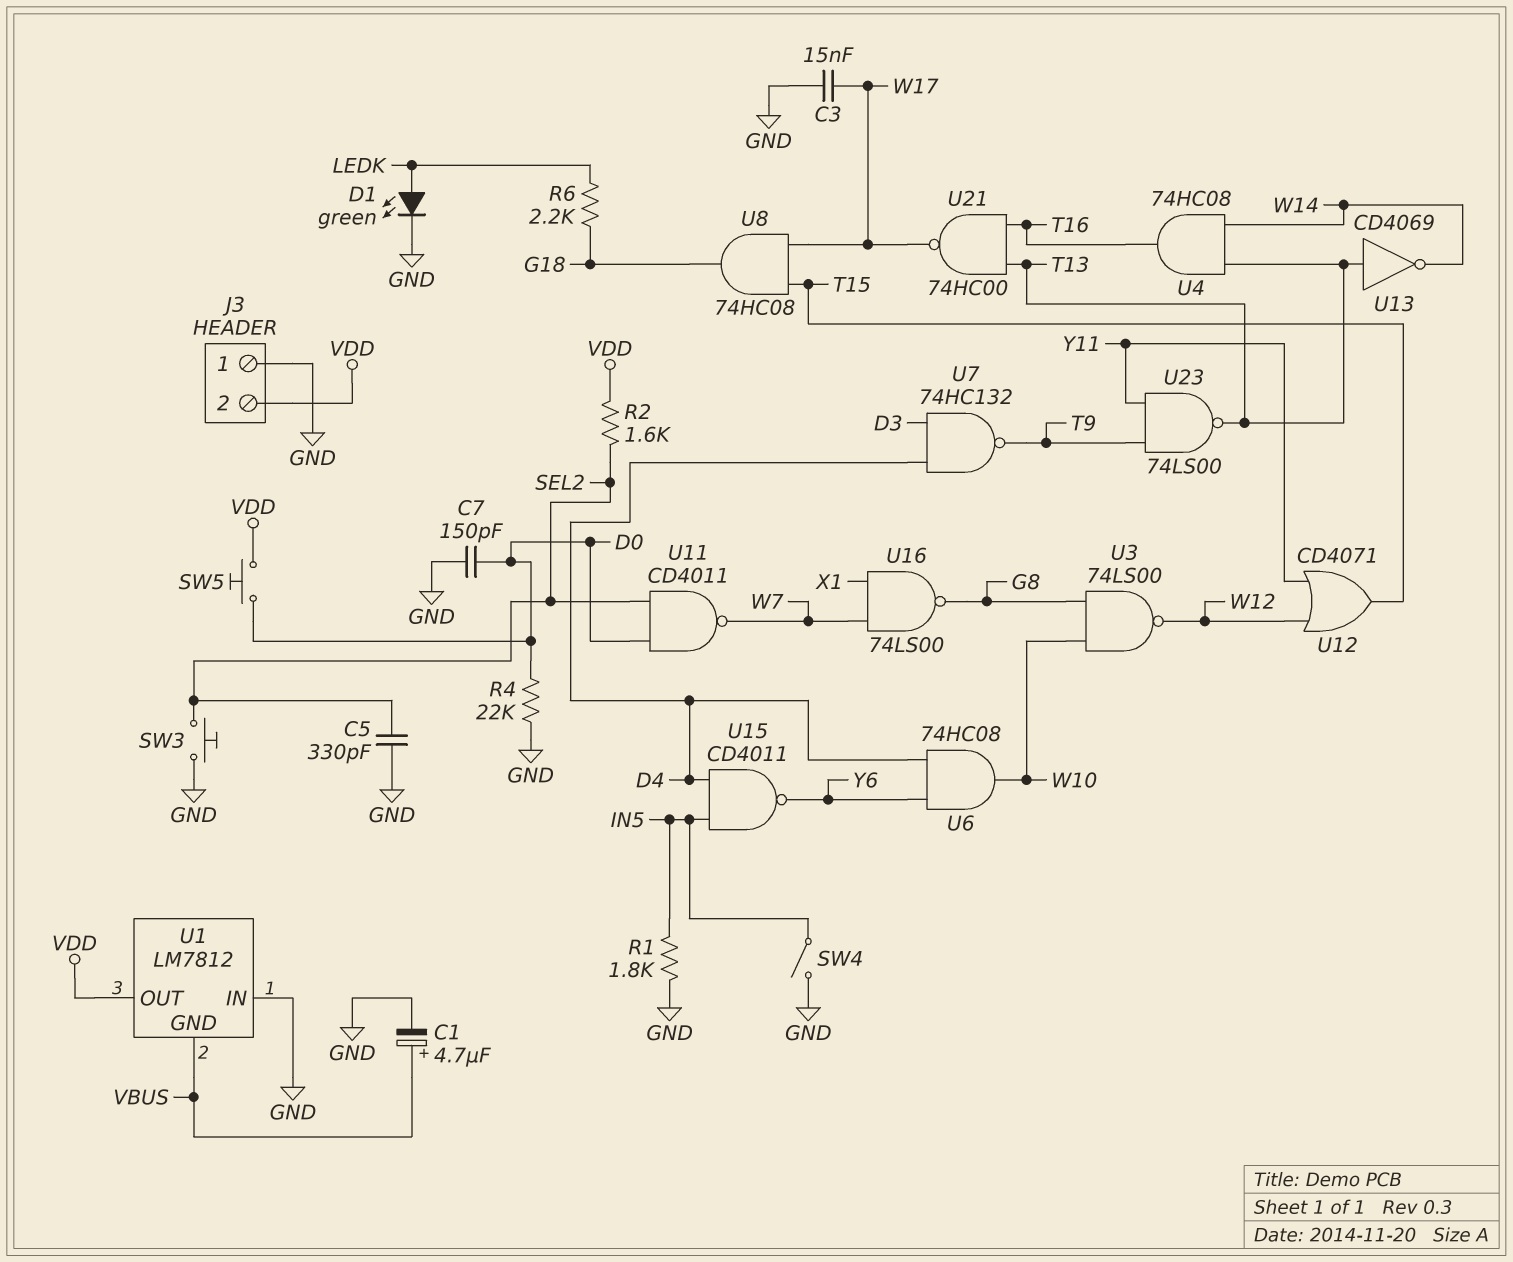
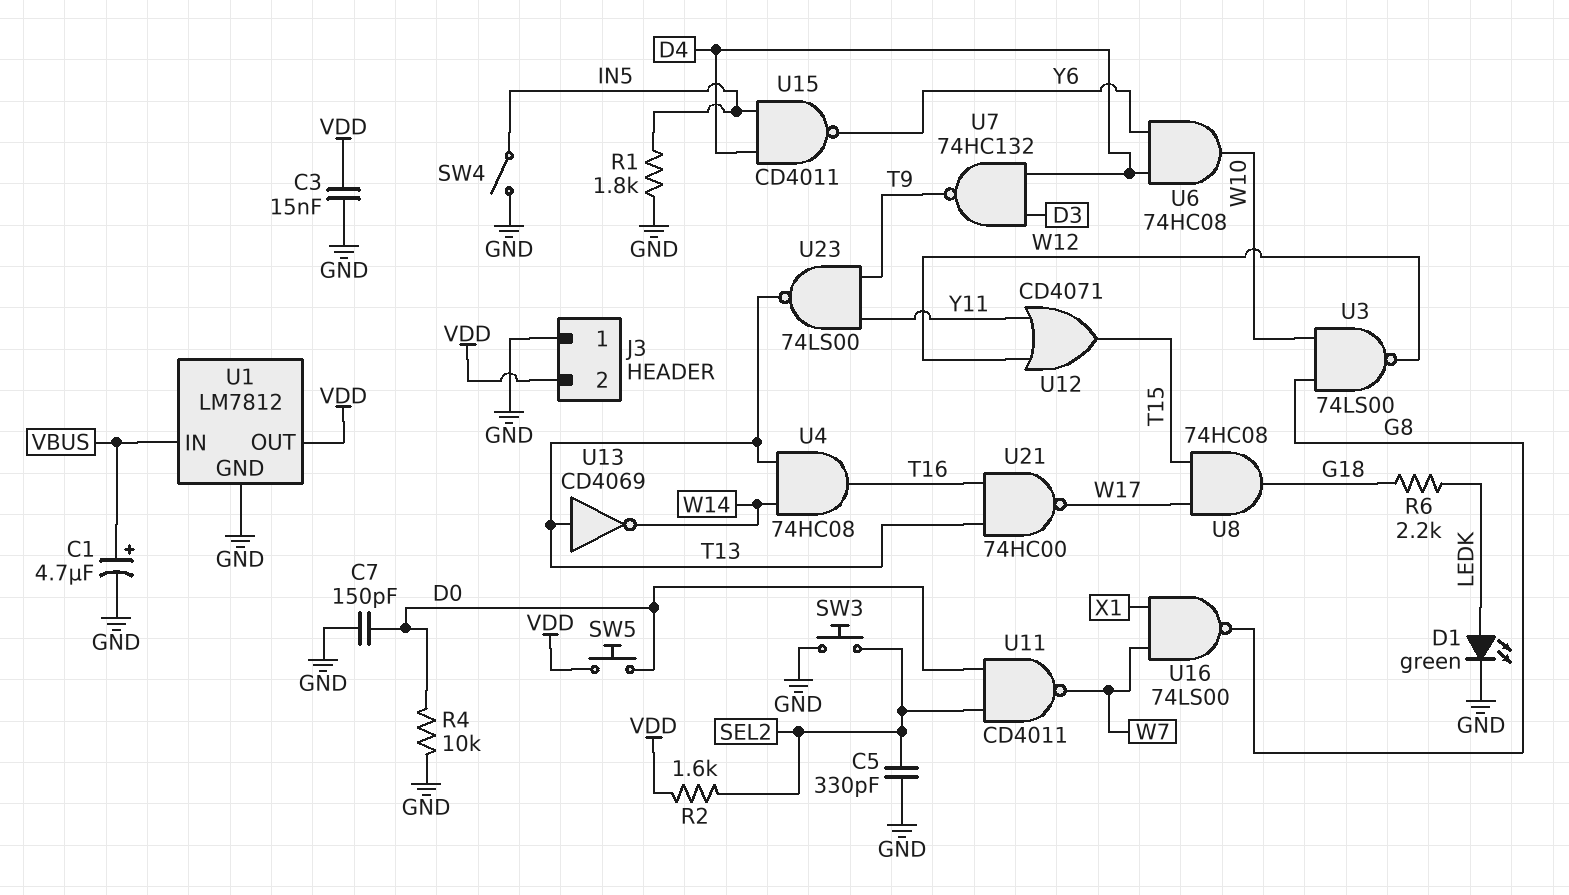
C3: 15nF (GND, W17) -> 15nF (GND, VDD)
R4: 22k (D0, GND) -> 10k (D0, GND)
U1 pin GND: VBUS -> GND
U1 pin IN: GND -> VBUS

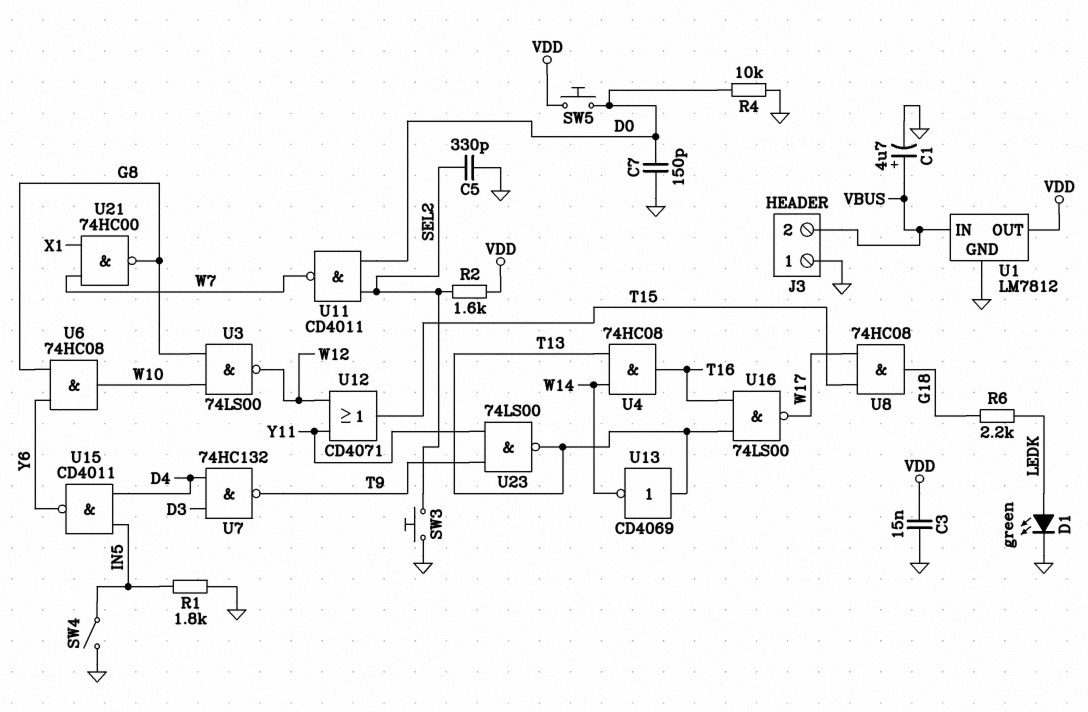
J3 pin 2: VDD -> VBUS
U6: AND 74HC08 (in D4, in Y6, out W10) -> AND 74HC08 (in G8, in Y6, out W10)
U16: NAND 74LS00 (in W7, in X1, out G8) -> NAND 74LS00 (in T13, in T16, out W17)
U21: NAND 74HC00 (in T13, in T16, out W17) -> NAND 74HC00 (in W7, in X1, out G8)

